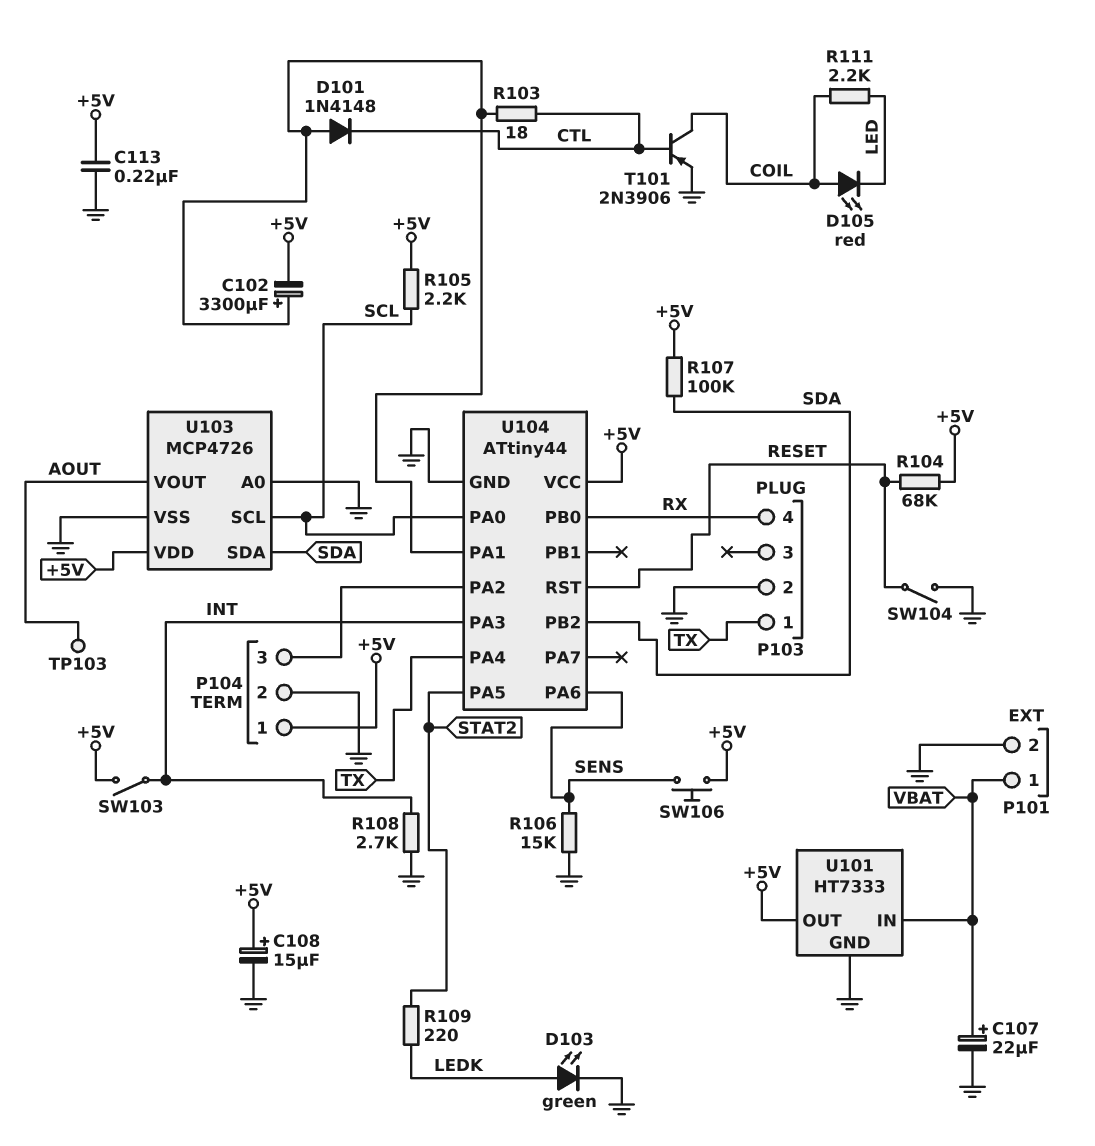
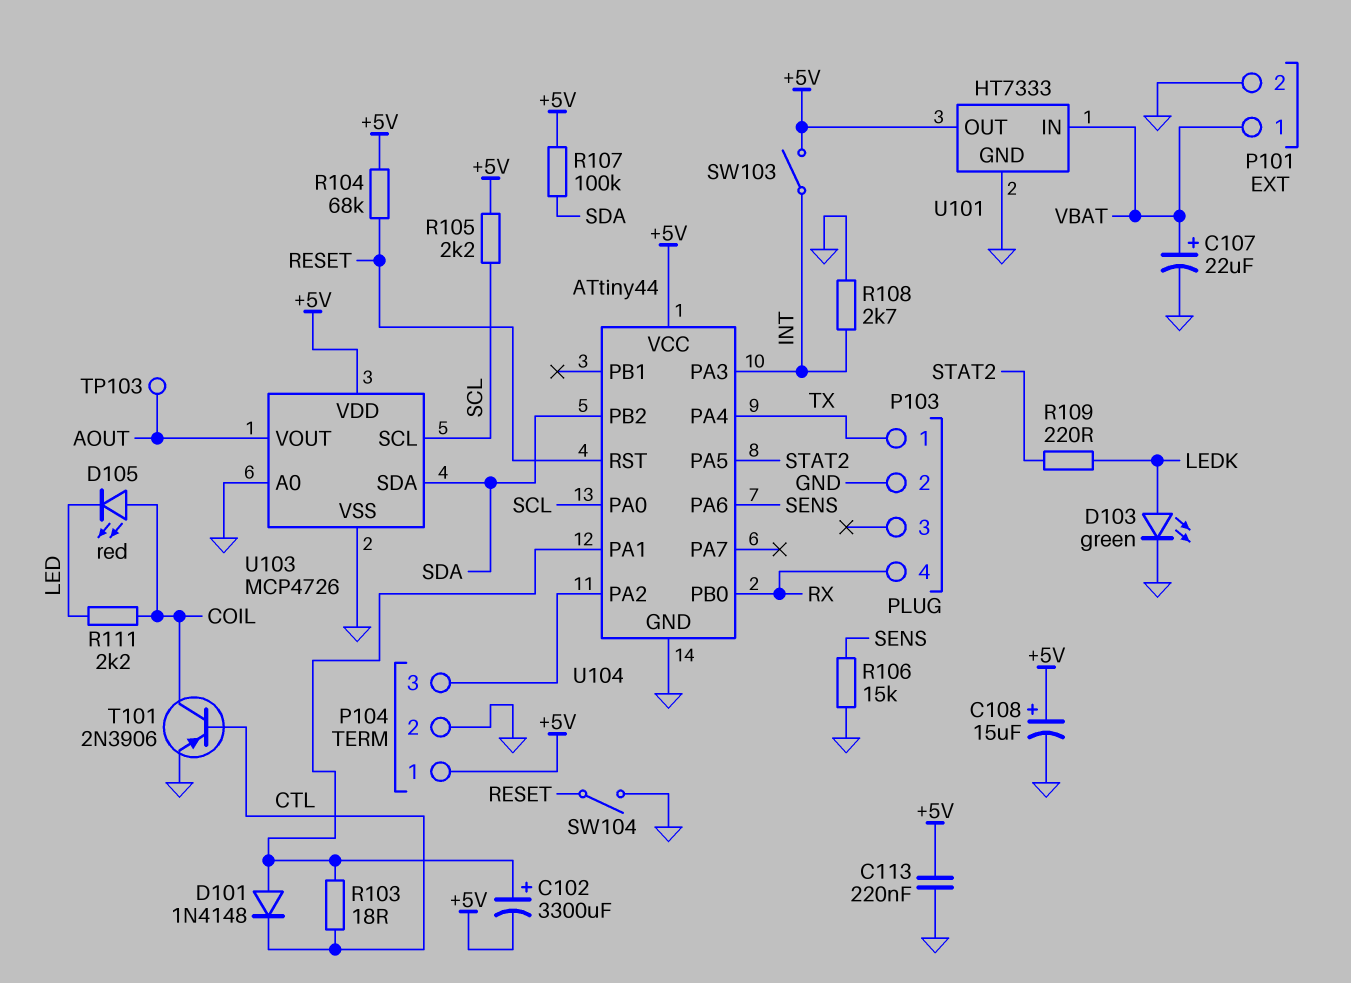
SW106: button (+5V, SENS) -> none

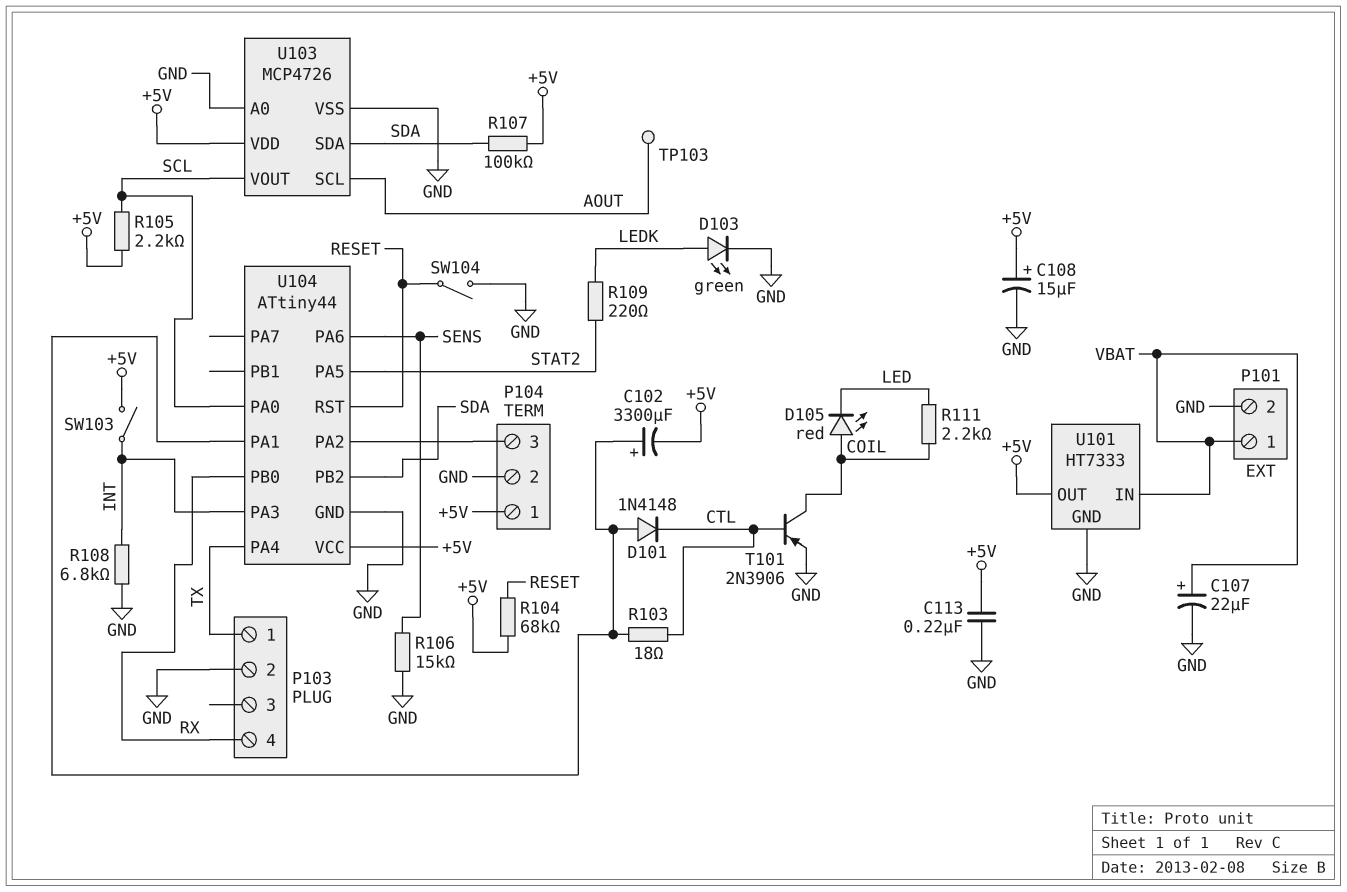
R108: 2.7k (GND, INT) -> 6.8k (GND, INT)
U103 pin SCL: SCL -> AOUT
U103 pin VOUT: AOUT -> SCL

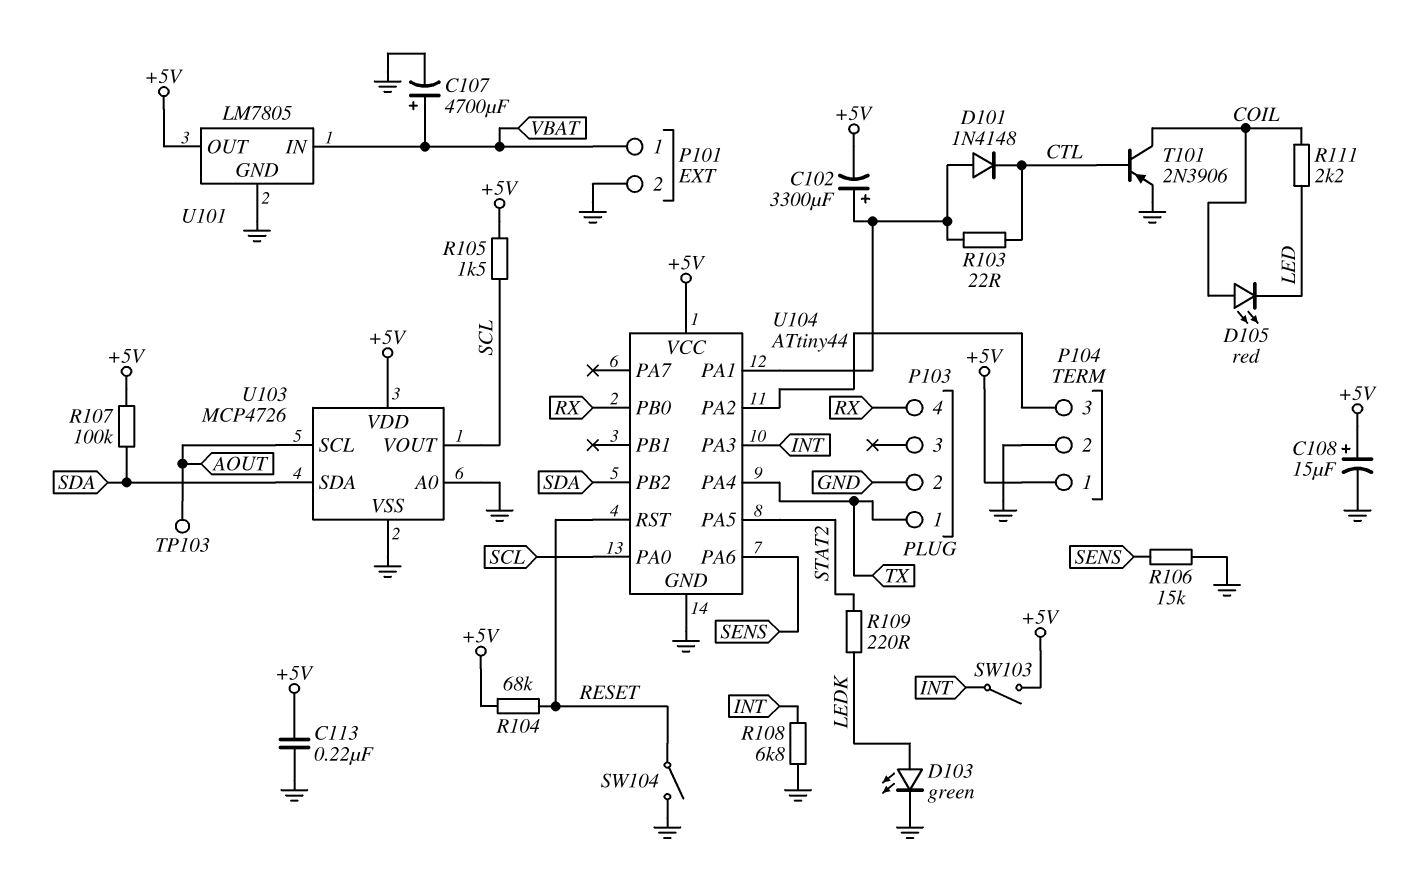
C107: 22uF (plus VBAT, minus GND) -> 4700uF (plus VBAT, minus GND)
R103: 18 (CTL, U104/PA1) -> 22 (CTL, U104/PA1)
R105: 2.2k (+5V, SCL) -> 1.5k (+5V, SCL)
U101: HT7333 -> LM7805

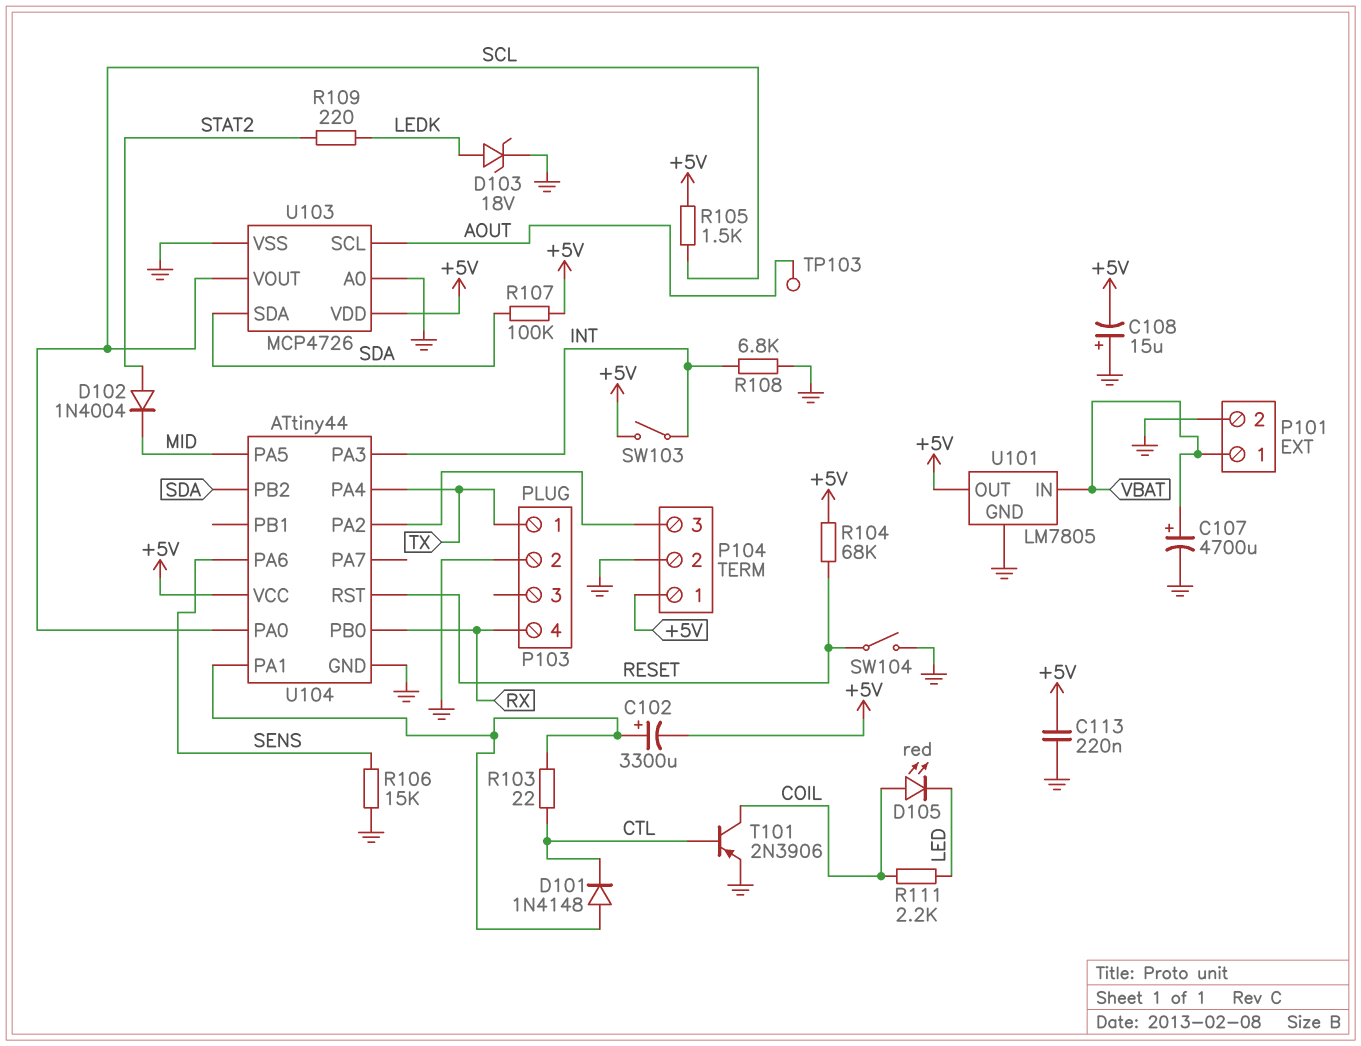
C108: 15uF (plus +5V, minus GND) -> 15uF (plus GND, minus +5V)
D102: none -> diode 1N4004 (A STAT2, K MID)
D103: LED green (A LEDK, K GND) -> zener 18V (A LEDK, K GND)
U104 pin PA5: STAT2 -> MID

